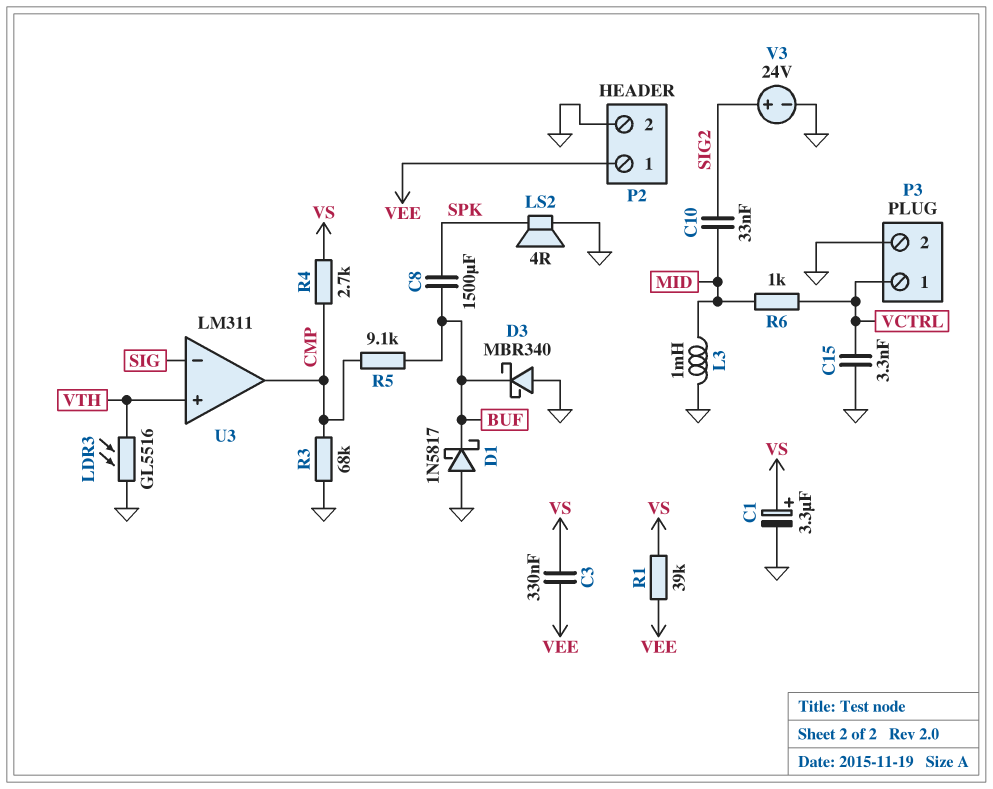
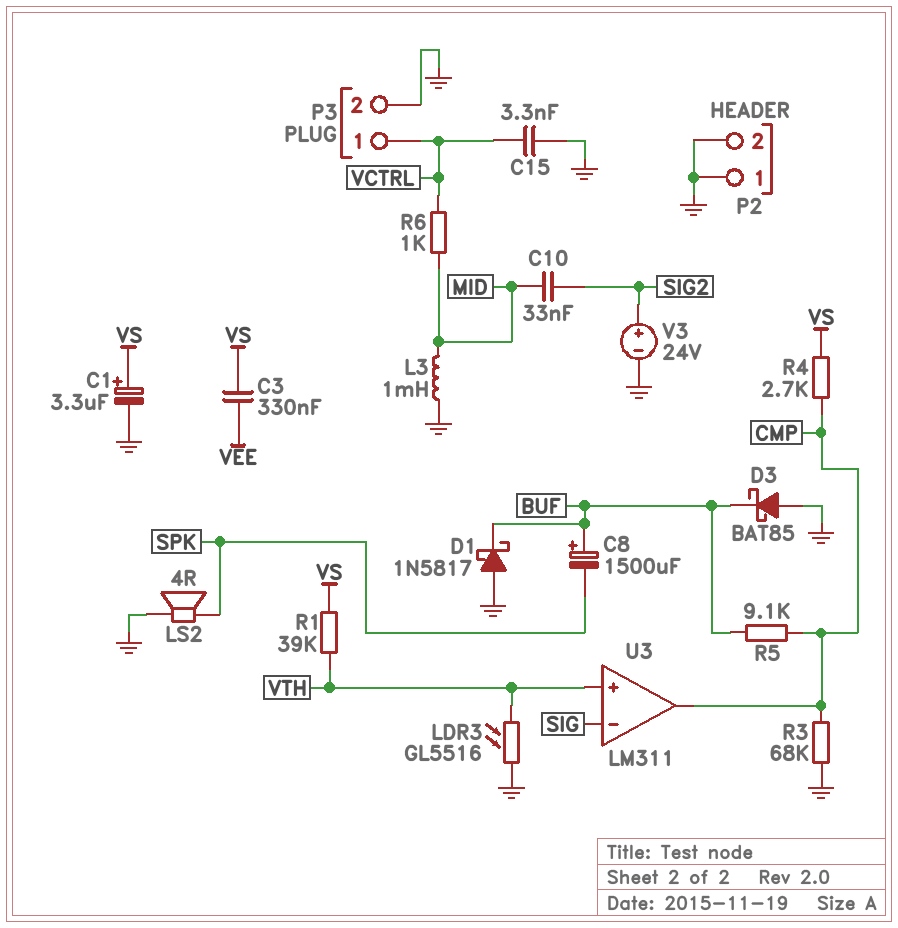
C8: 1500uF (BUF, SPK) -> 1500uF (plus BUF, minus SPK)
D3: schottky MBR340 (A GND, K BUF) -> schottky BAT85 (A GND, K BUF)
P2 pin 1: VEE -> GND
R1: 39k (VEE, VS) -> 39k (VS, VTH)

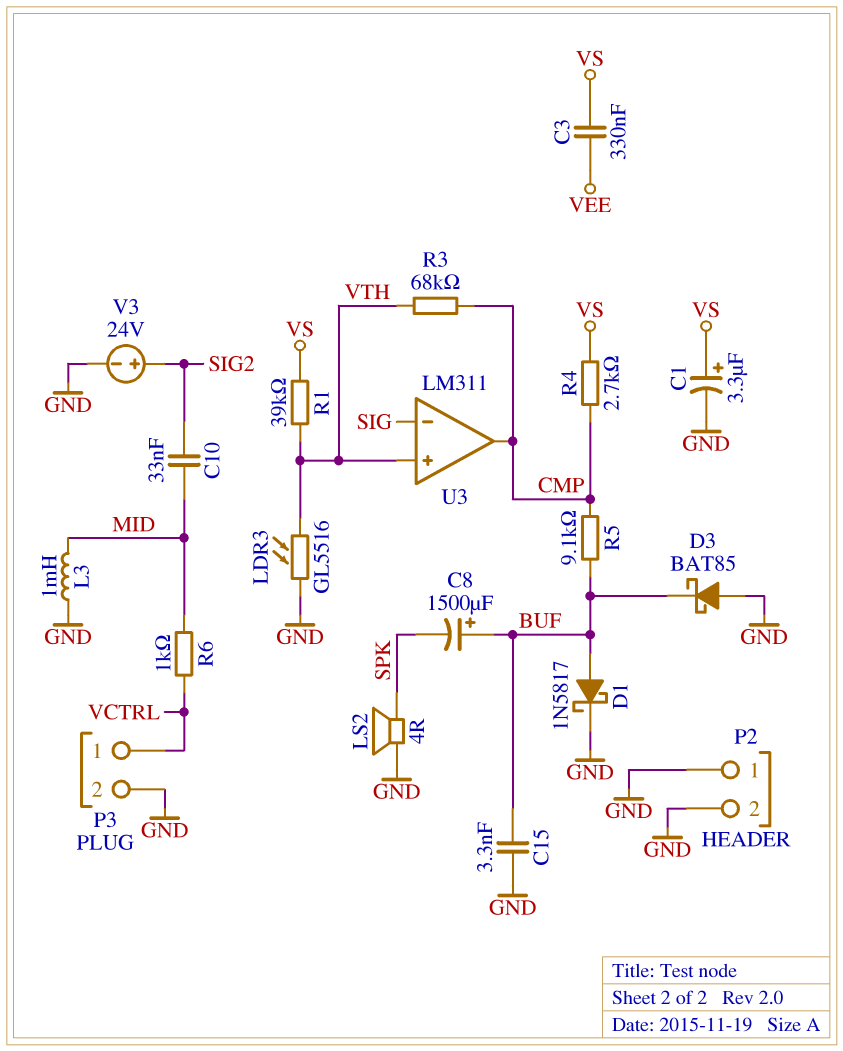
C15: 3.3nF (GND, VCTRL) -> 3.3nF (BUF, GND)
D1: schottky 1N5817 (A GND, K BUF) -> schottky 1N5817 (A BUF, K GND)
R3: 68k (CMP, GND) -> 68k (CMP, VTH)

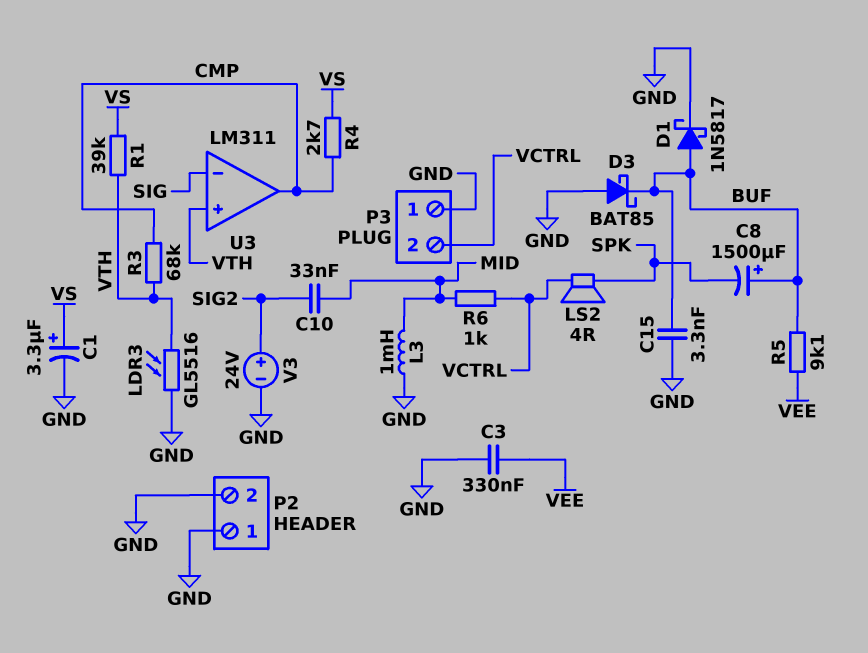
C3: 330nF (VEE, VS) -> 330nF (GND, VEE)
LS2: speaker 4R (GND, SPK) -> speaker 4R (SPK, VCTRL)
P3 pin 1: VCTRL -> GND
P3 pin 2: GND -> VCTRL
R5: 9.1k (BUF, CMP) -> 9.1k (BUF, VEE)

